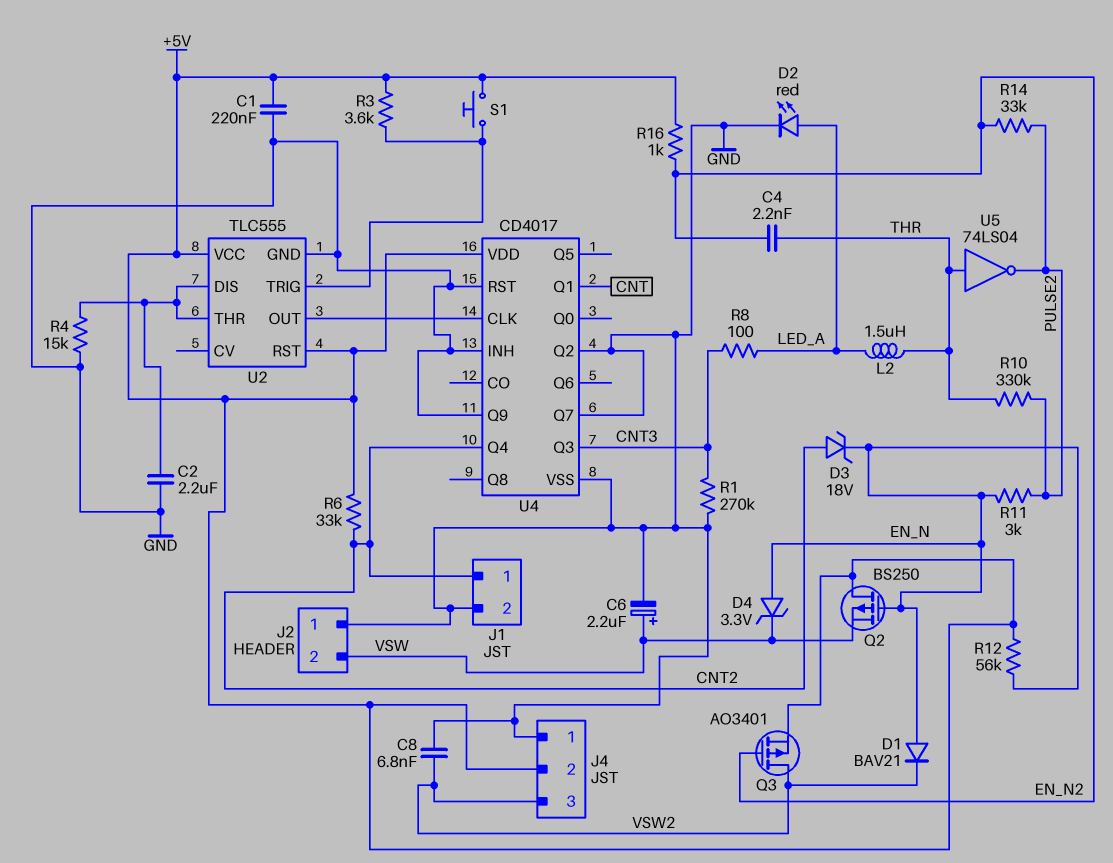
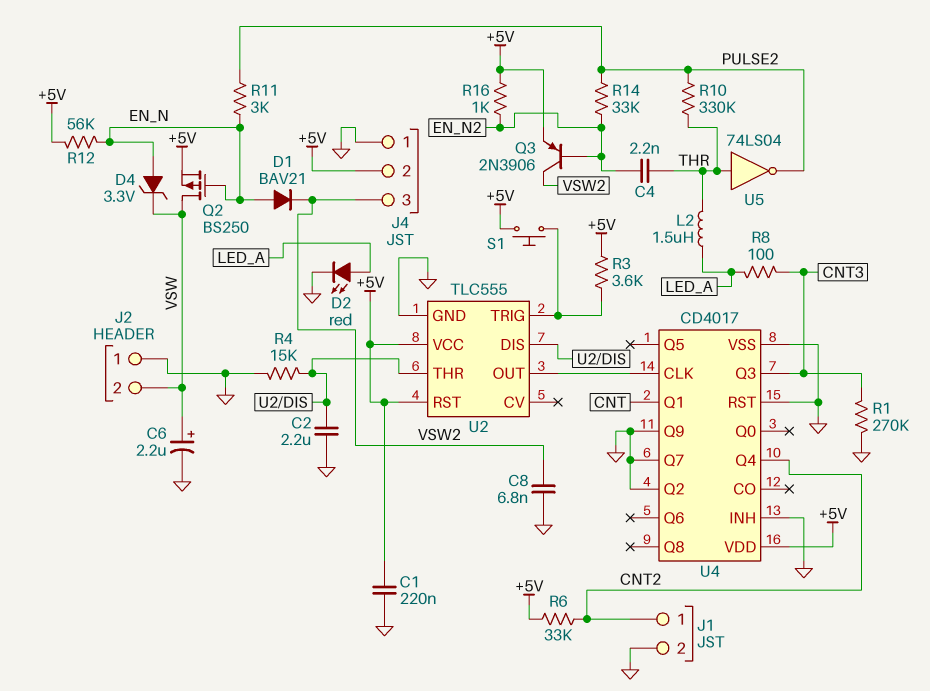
D3: zener 18V (A CNT2, K EN_N) -> none
Q2: PMOS BS250 (G EN_N, D +5V, S VSW) -> PMOS BS250 (G EN_N, D VSW, S +5V)
Q3: PMOS AO3401 (G EN_N2, D VSW2, S +5V) -> PNP 2N3906 (B EN_N2, C VSW2, E +5V)

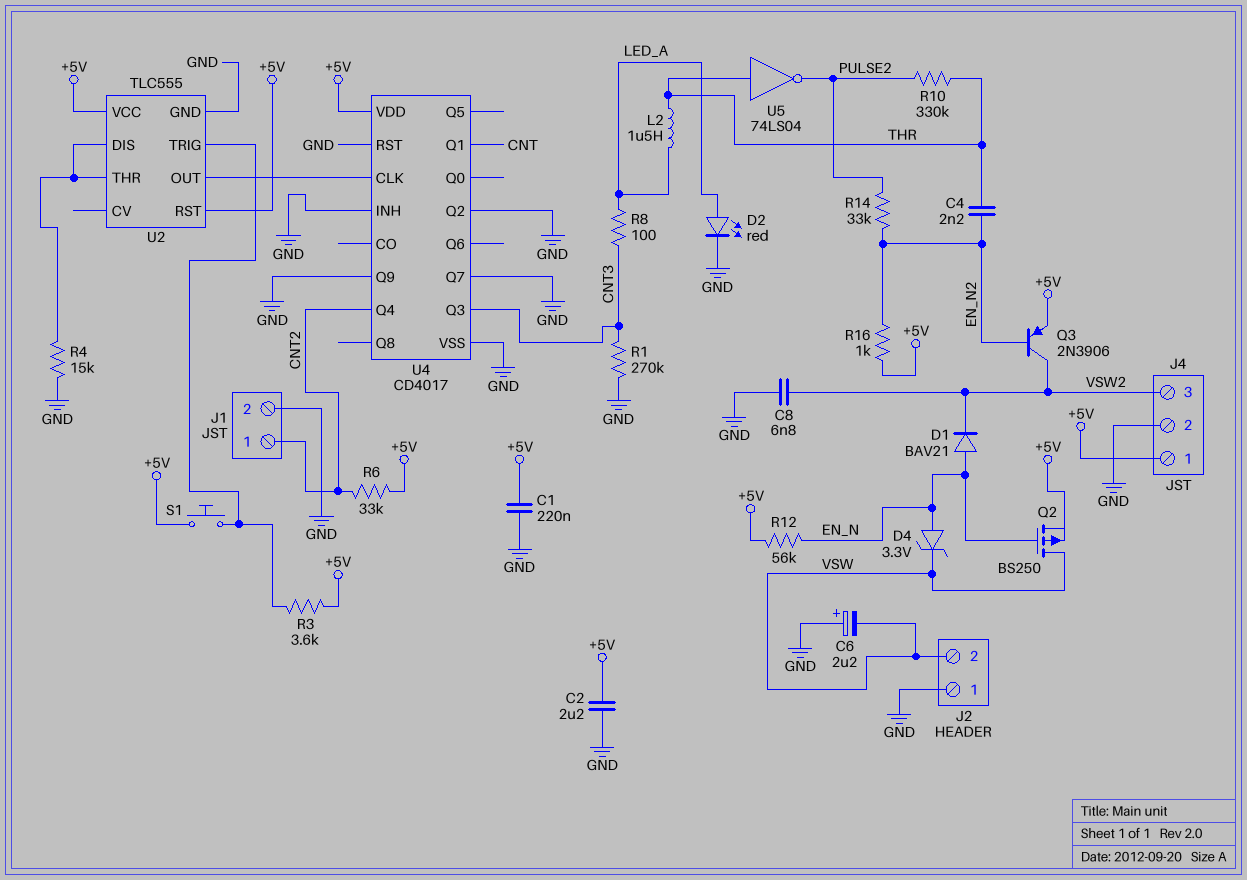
C2: 2.2uF (GND, U2/DIS) -> 2.2uF (+5V, GND)
C6: 2.2uF (plus VSW, minus GND) -> 2.2uF (plus GND, minus VSW)
J4 pin 1: GND -> +5V
J4 pin 2: +5V -> GND
R11: 3k (EN_N, PULSE2) -> none

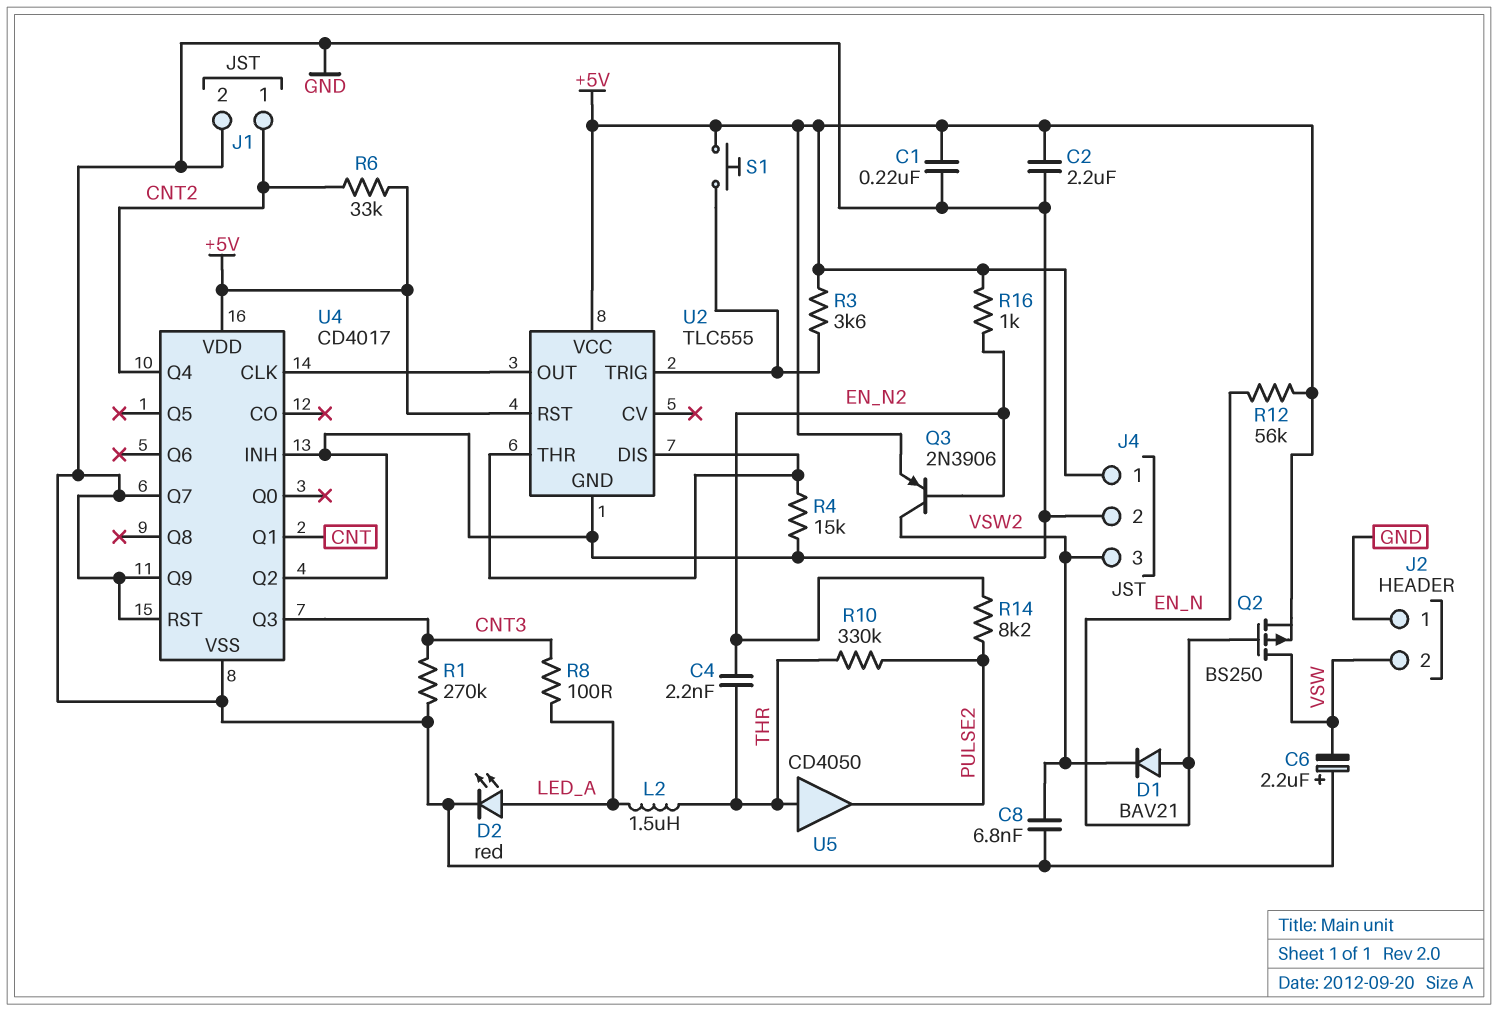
D4: zener 3.3V (A EN_N, K VSW) -> none
R14: 33k (EN_N2, PULSE2) -> 8.2k (EN_N2, PULSE2)
U5: NOT 74LS04 (in THR, out PULSE2) -> buffer CD4050 (in THR, out PULSE2)

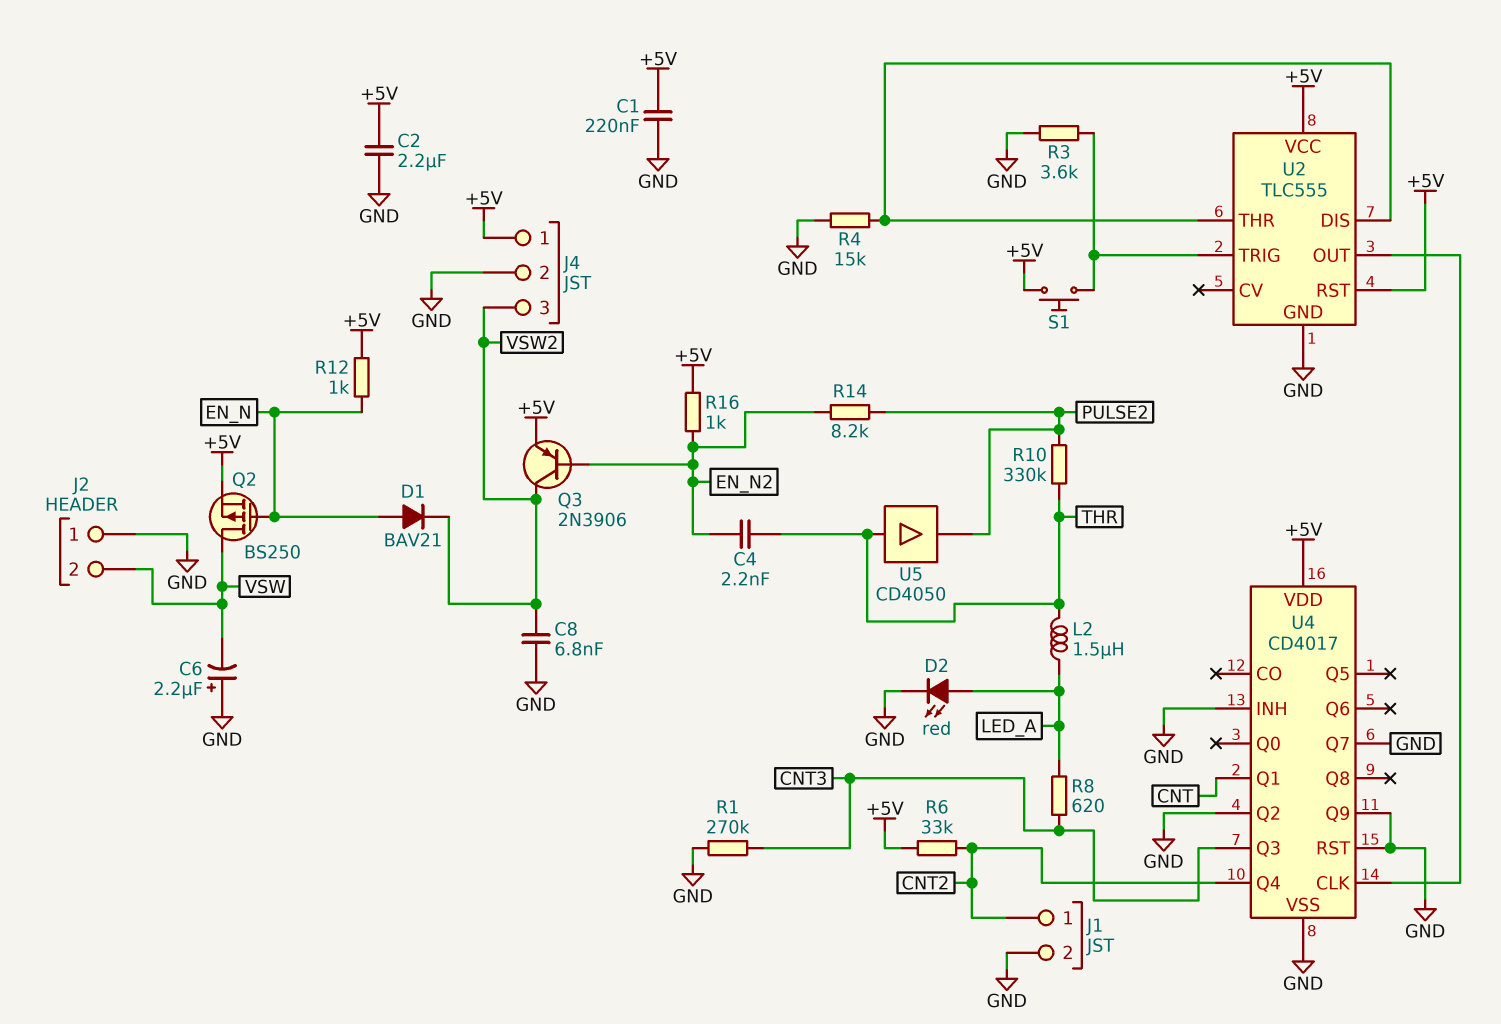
R3: 3.6k (+5V, U2/TRIG) -> 3.6k (GND, U2/TRIG)
R8: 100 (CNT3, LED_A) -> 620 (CNT3, LED_A)
R12: 56k (+5V, EN_N) -> 1k (+5V, EN_N)

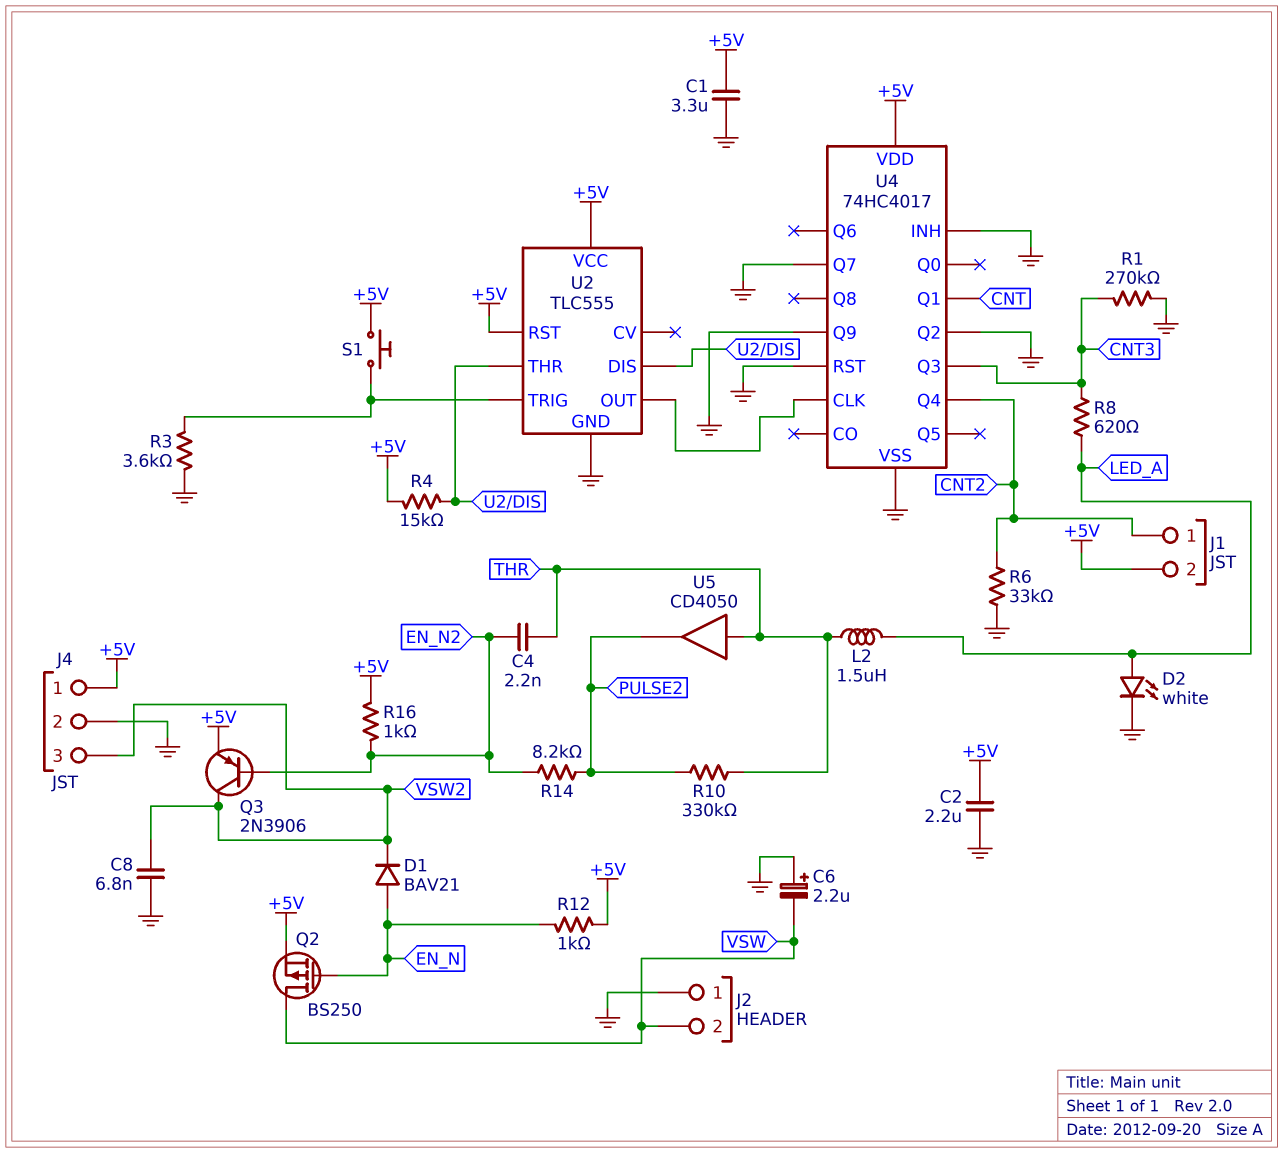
C1: 220nF (+5V, GND) -> 3.3uF (+5V, GND)
D2: LED red (A LED_A, K GND) -> LED white (A LED_A, K GND)
J1 pin 2: GND -> +5V
R4: 15k (GND, U2/DIS) -> 15k (+5V, U2/DIS)
R6: 33k (+5V, CNT2) -> 33k (CNT2, GND)
U4: CD4017 -> 74HC4017

